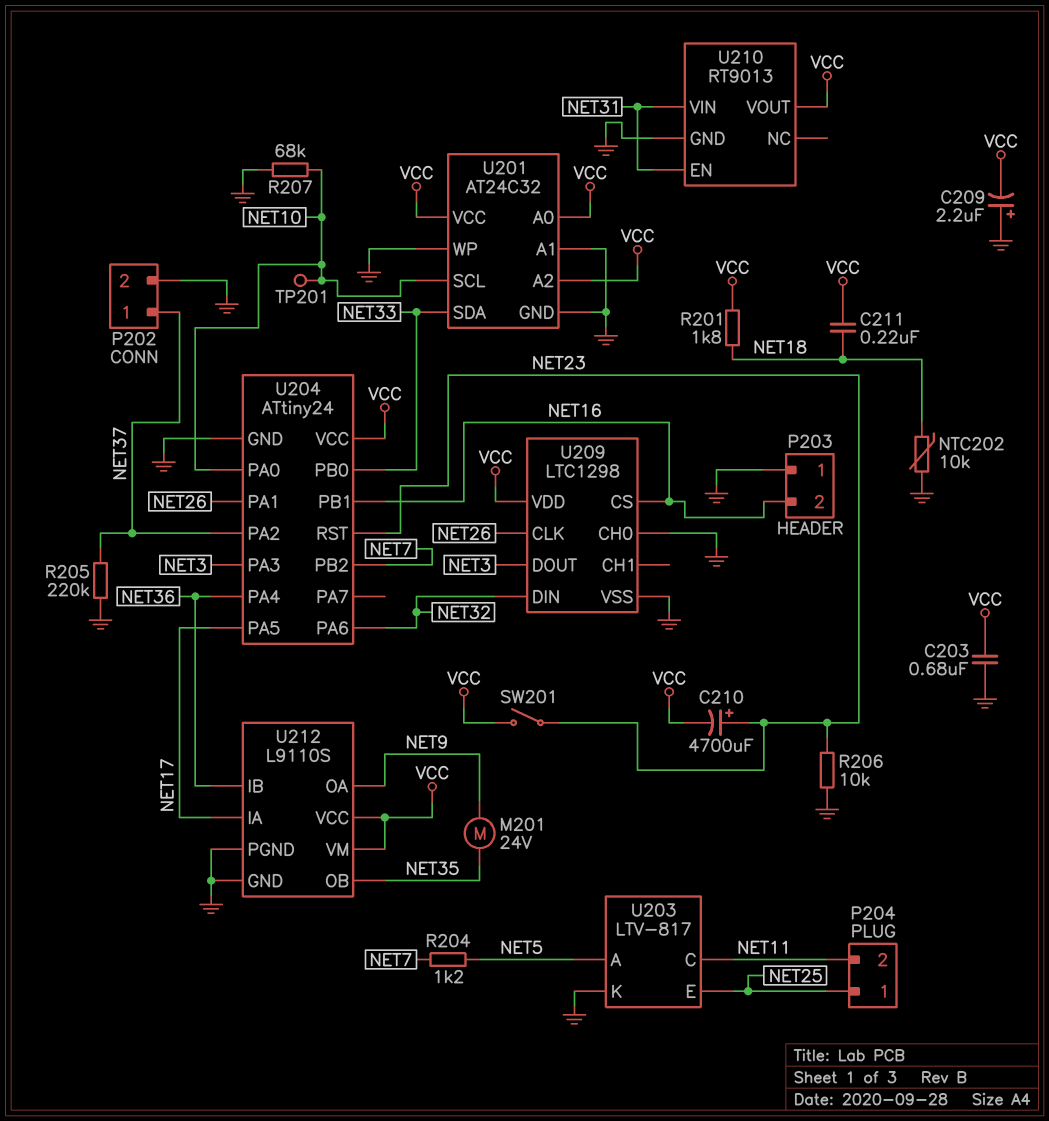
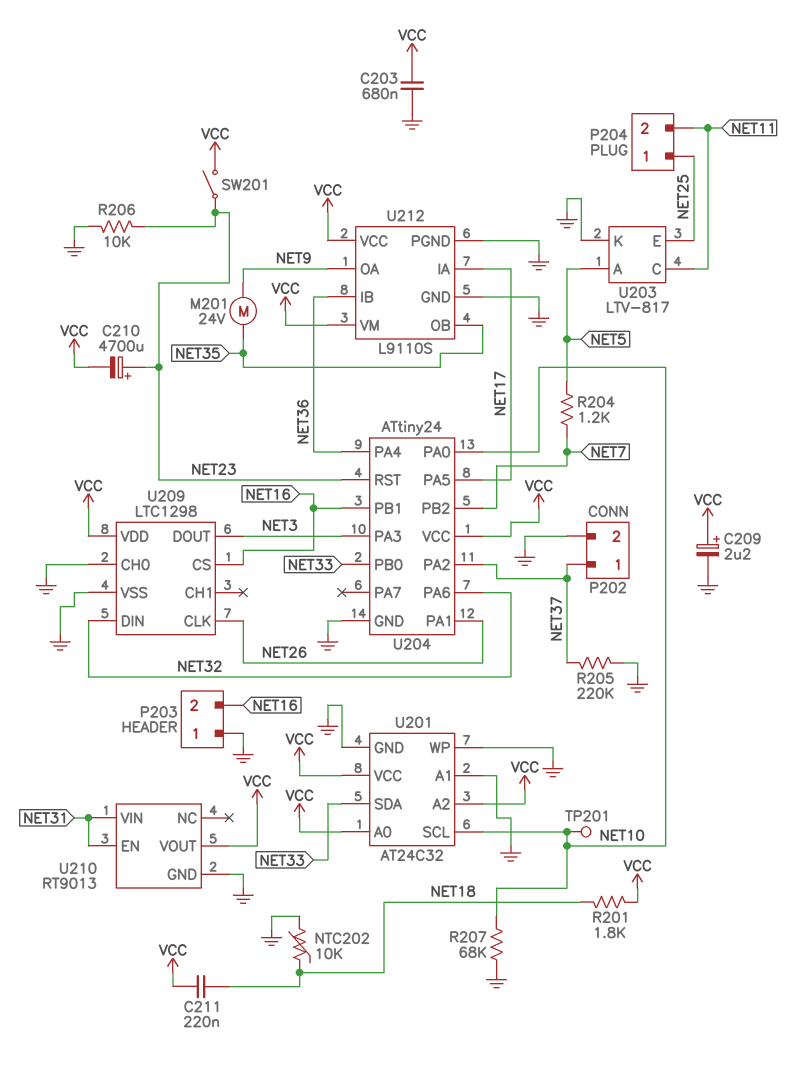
C209: 2.2uF (plus GND, minus VCC) -> 2.2uF (plus VCC, minus GND)

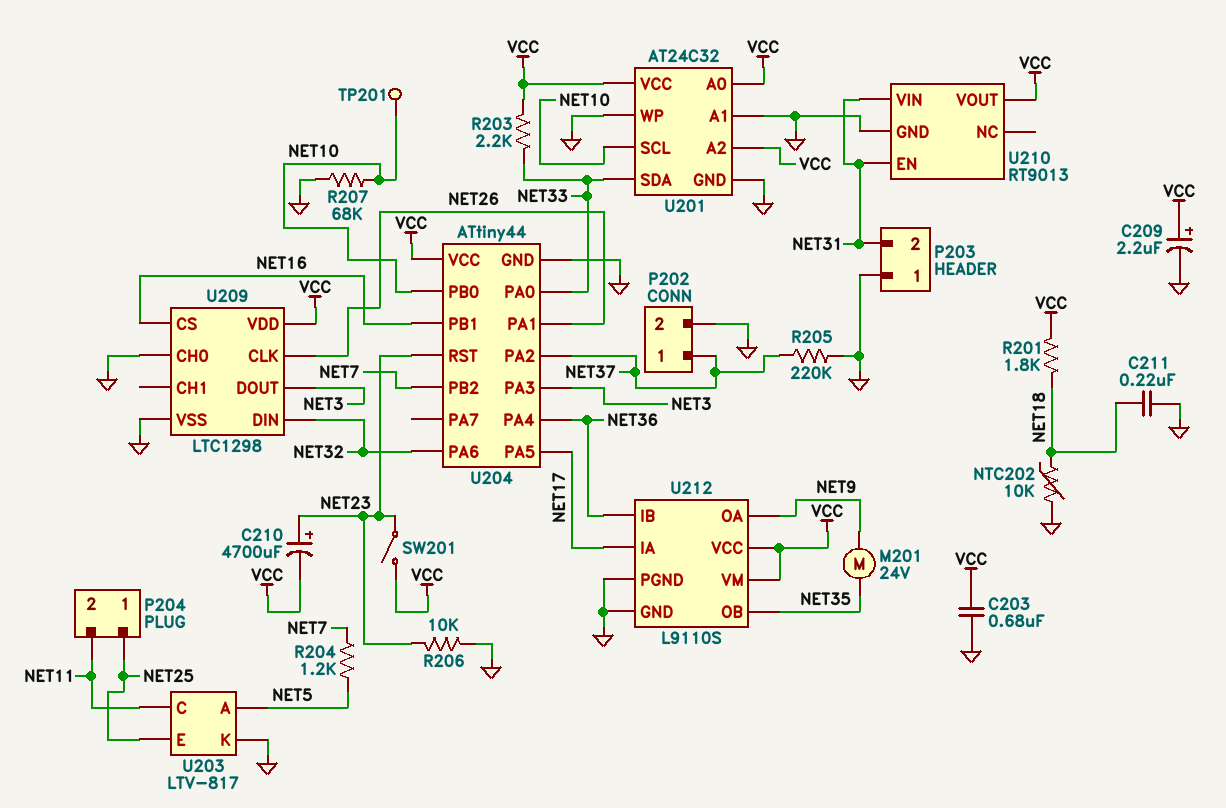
C211: 220nF (NET18, VCC) -> 220nF (GND, NET18)
P203 pin 2: NET16 -> NET31
R203: none -> 2.2k (NET33, VCC)
U204: ATtiny24 -> ATtiny44
U204 pin PA0: NET10 -> NET33
U204 pin PB0: NET33 -> NET10

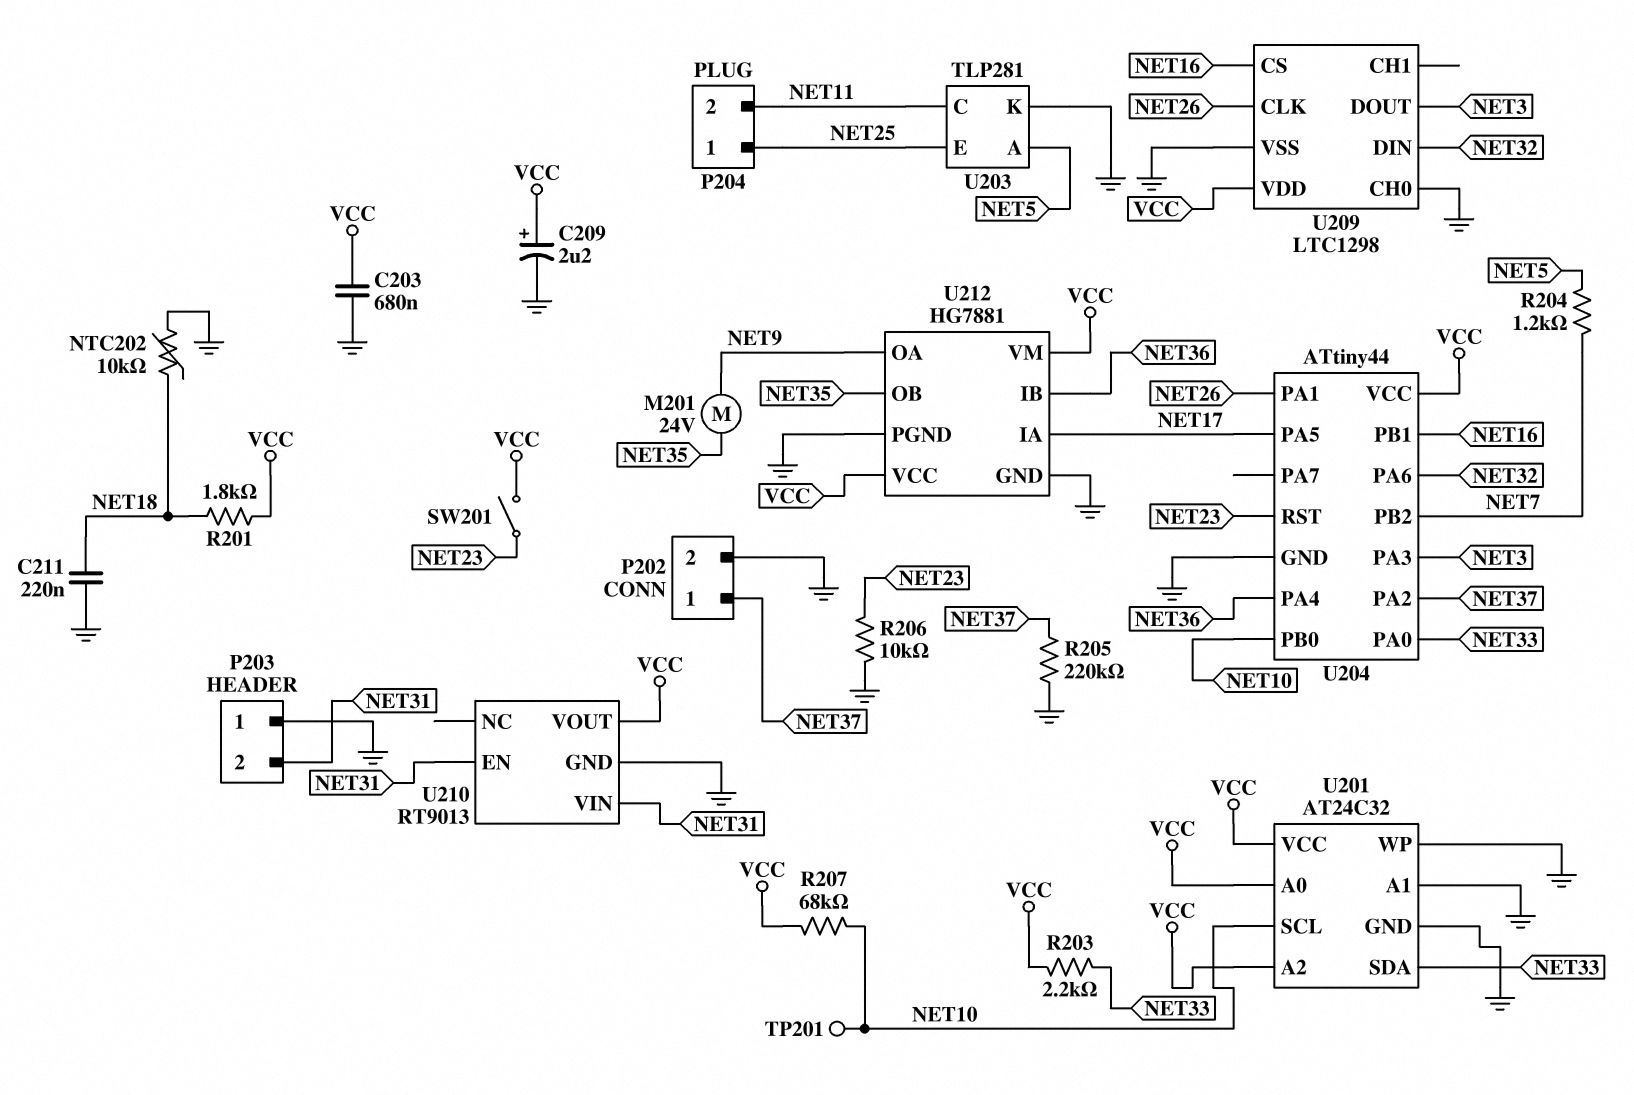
C210: 4700uF (plus NET23, minus VCC) -> none
R207: 68k (GND, NET10) -> 68k (NET10, VCC)
U203: LTV-817 -> TLP281
U212: L9110S -> HG7881

